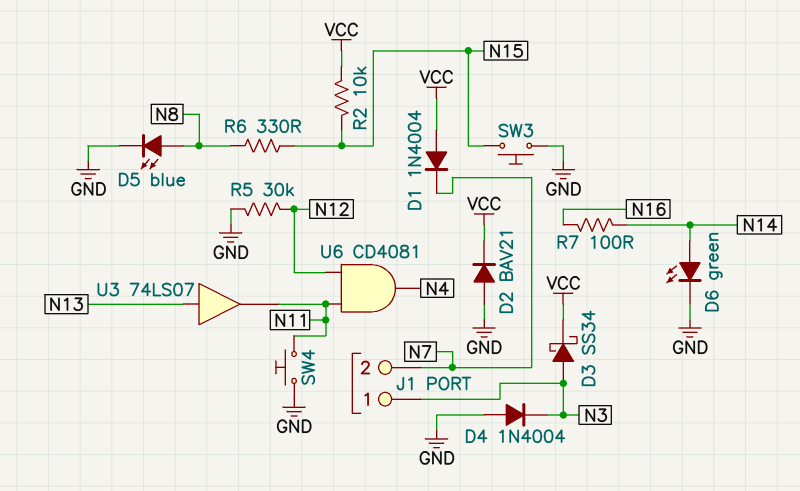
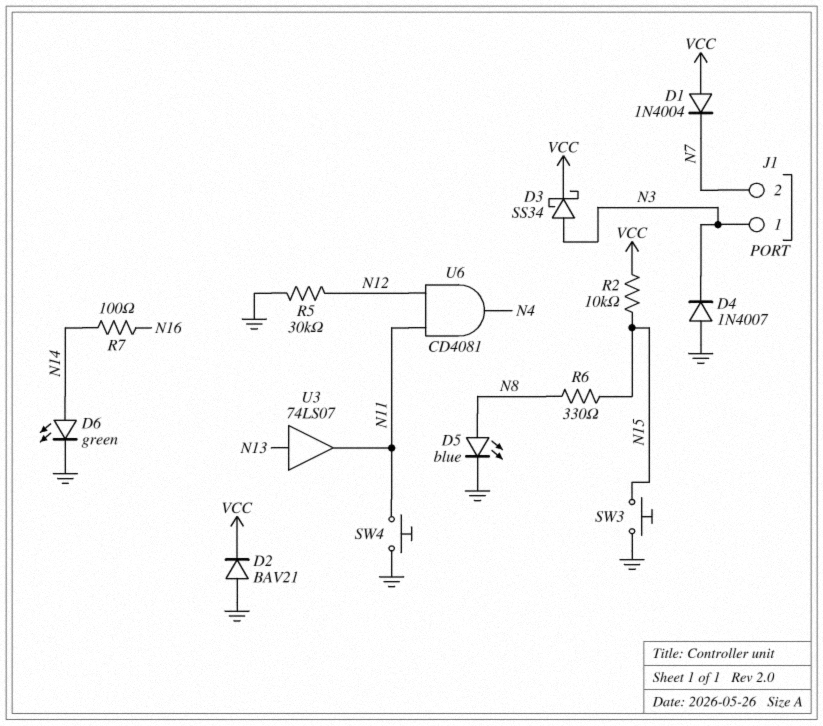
D4: diode 1N4004 (A GND, K N3) -> diode 1N4007 (A GND, K N3)

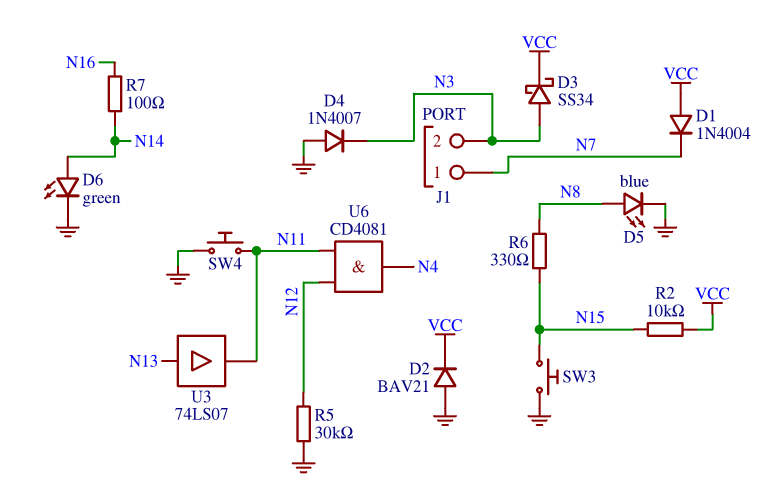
J1 pin 1: N3 -> N7
J1 pin 2: N7 -> N3

